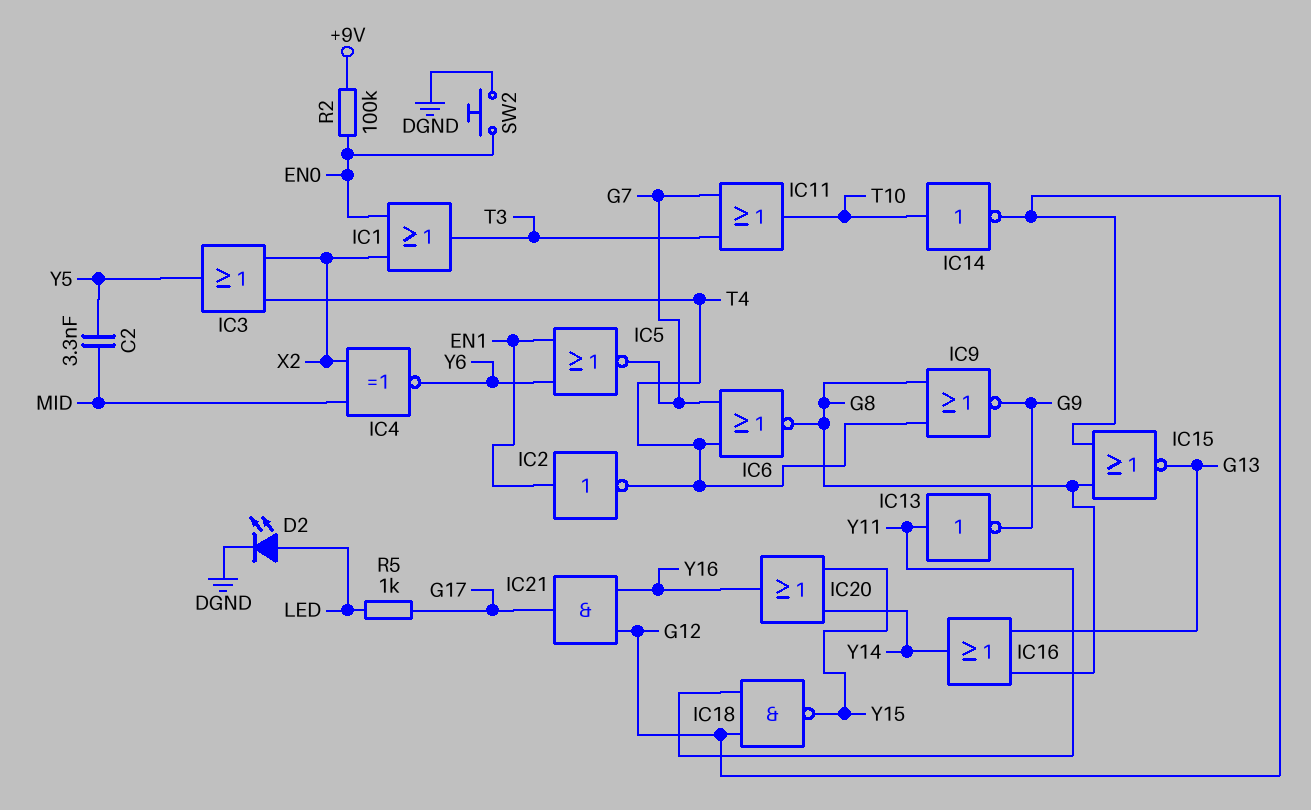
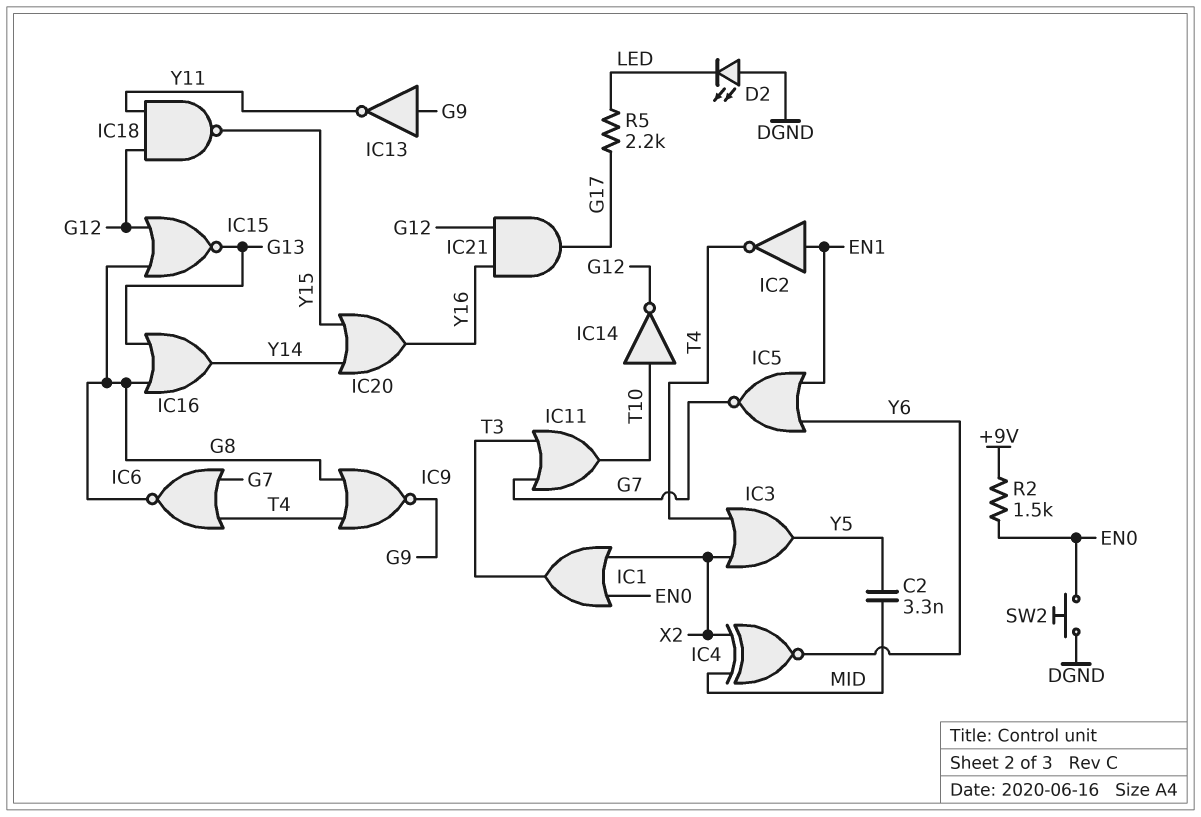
D2: LED (A LED, K DGND) -> LED (A DGND, K LED)
IC13: NOT (in Y11, out G9) -> NOT (in G9, out Y11)
R2: 100k (+9V, EN0) -> 1.5k (+9V, EN0)
R5: 1k (G17, LED) -> 2.2k (G17, LED)

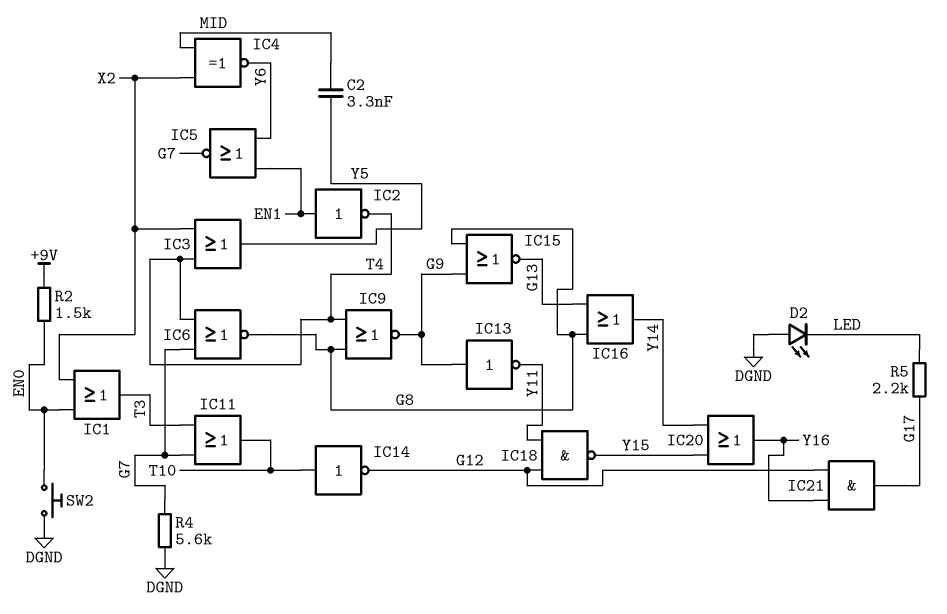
IC15: NOR (in G8, in G12, out G13) -> NOR (in G8, in G9, out G13)
R4: none -> 5.6k (DGND, G7)

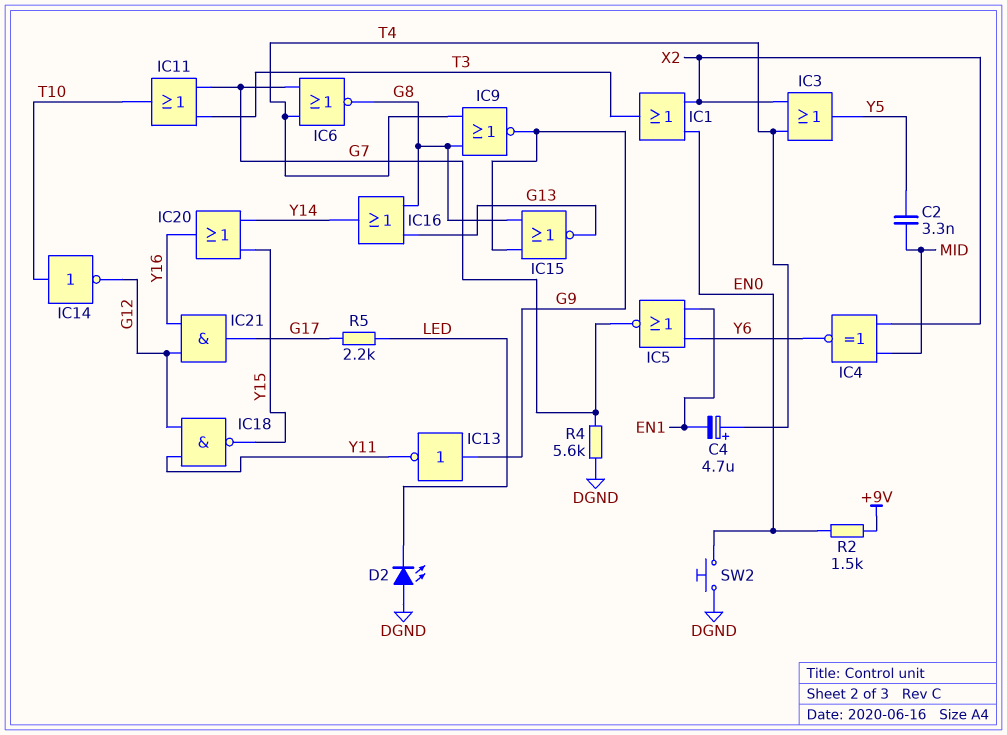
C4: none -> 4.7uF (plus T4, minus EN1)
IC2: NOT (in EN1, out T4) -> none

